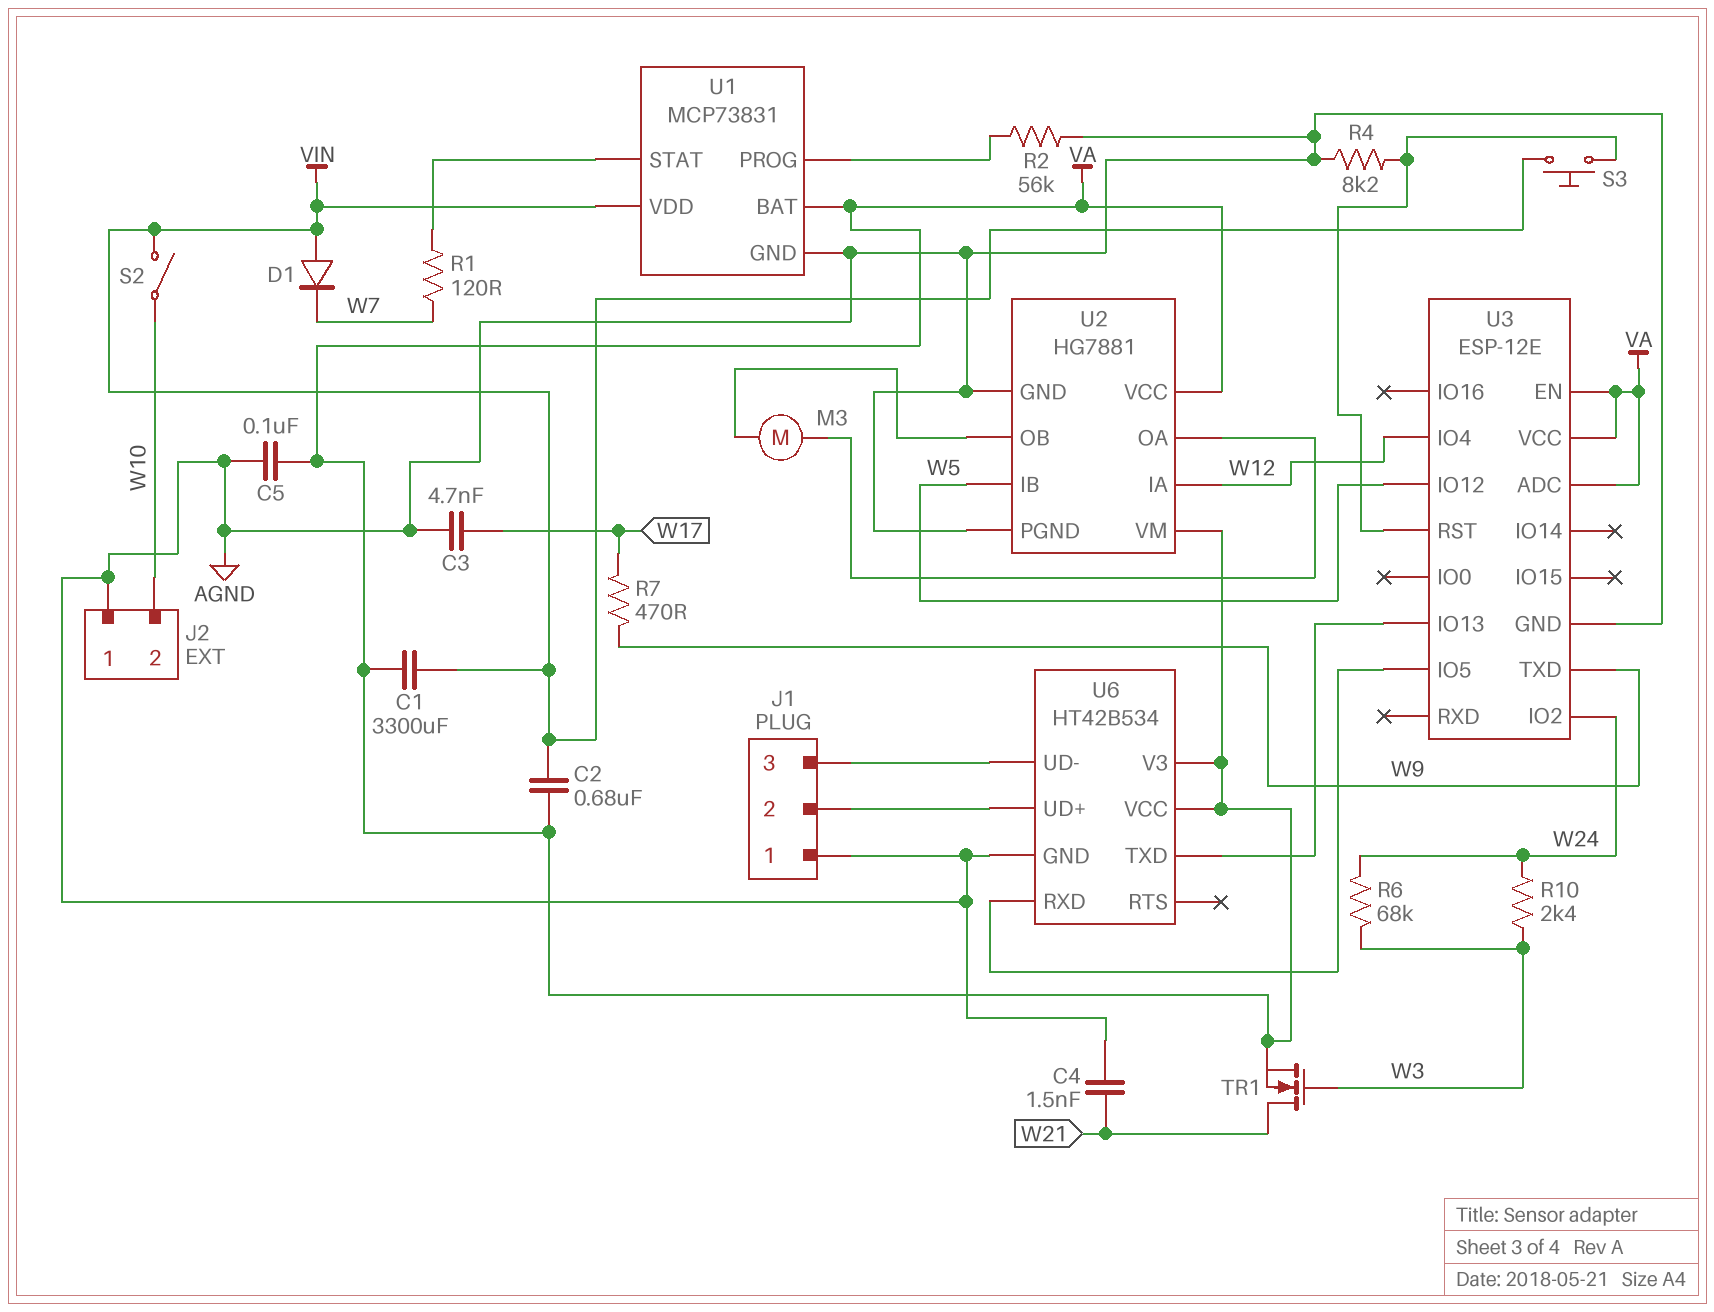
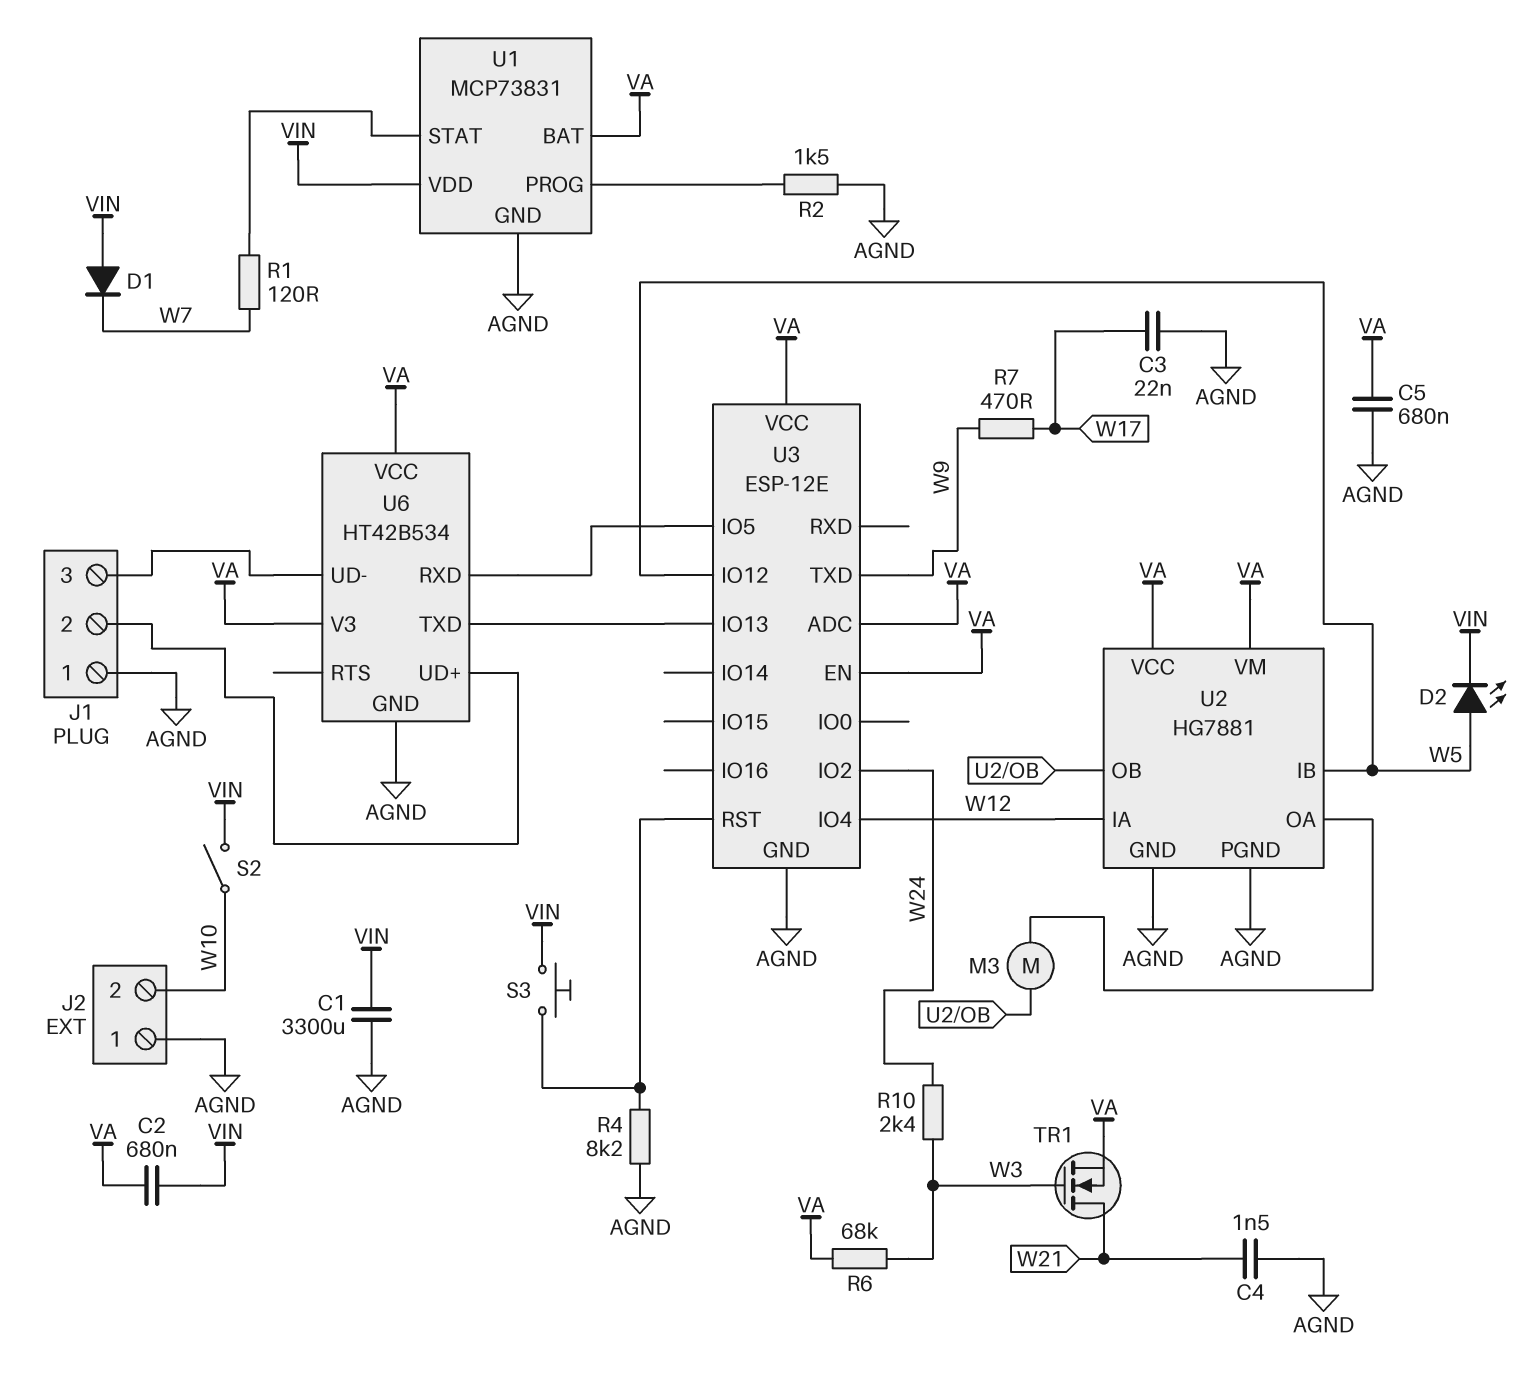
C1: 3300uF (VA, VIN) -> 3300uF (AGND, VIN)
C3: 4.7nF (AGND, W17) -> 22nF (AGND, W17)
C5: 100nF (AGND, VA) -> 680nF (AGND, VA)
D2: none -> LED (A W5, K VIN)
R2: 56k (AGND, U1/PROG) -> 1.5k (AGND, U1/PROG)
R6: 68k (W3, W24) -> 68k (VA, W3)

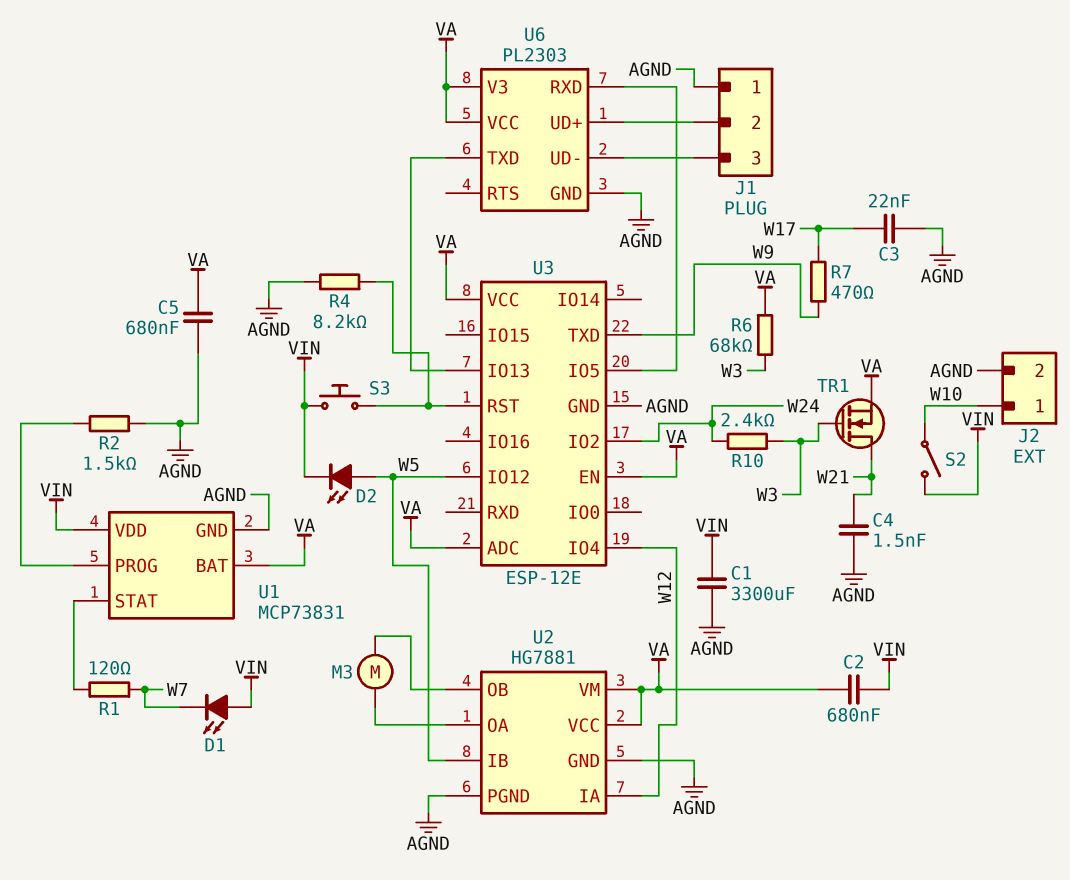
D1: diode (A VIN, K W7) -> LED (A VIN, K W7)
J2 pin 1: AGND -> W10
J2 pin 2: W10 -> AGND
U6: HT42B534 -> PL2303

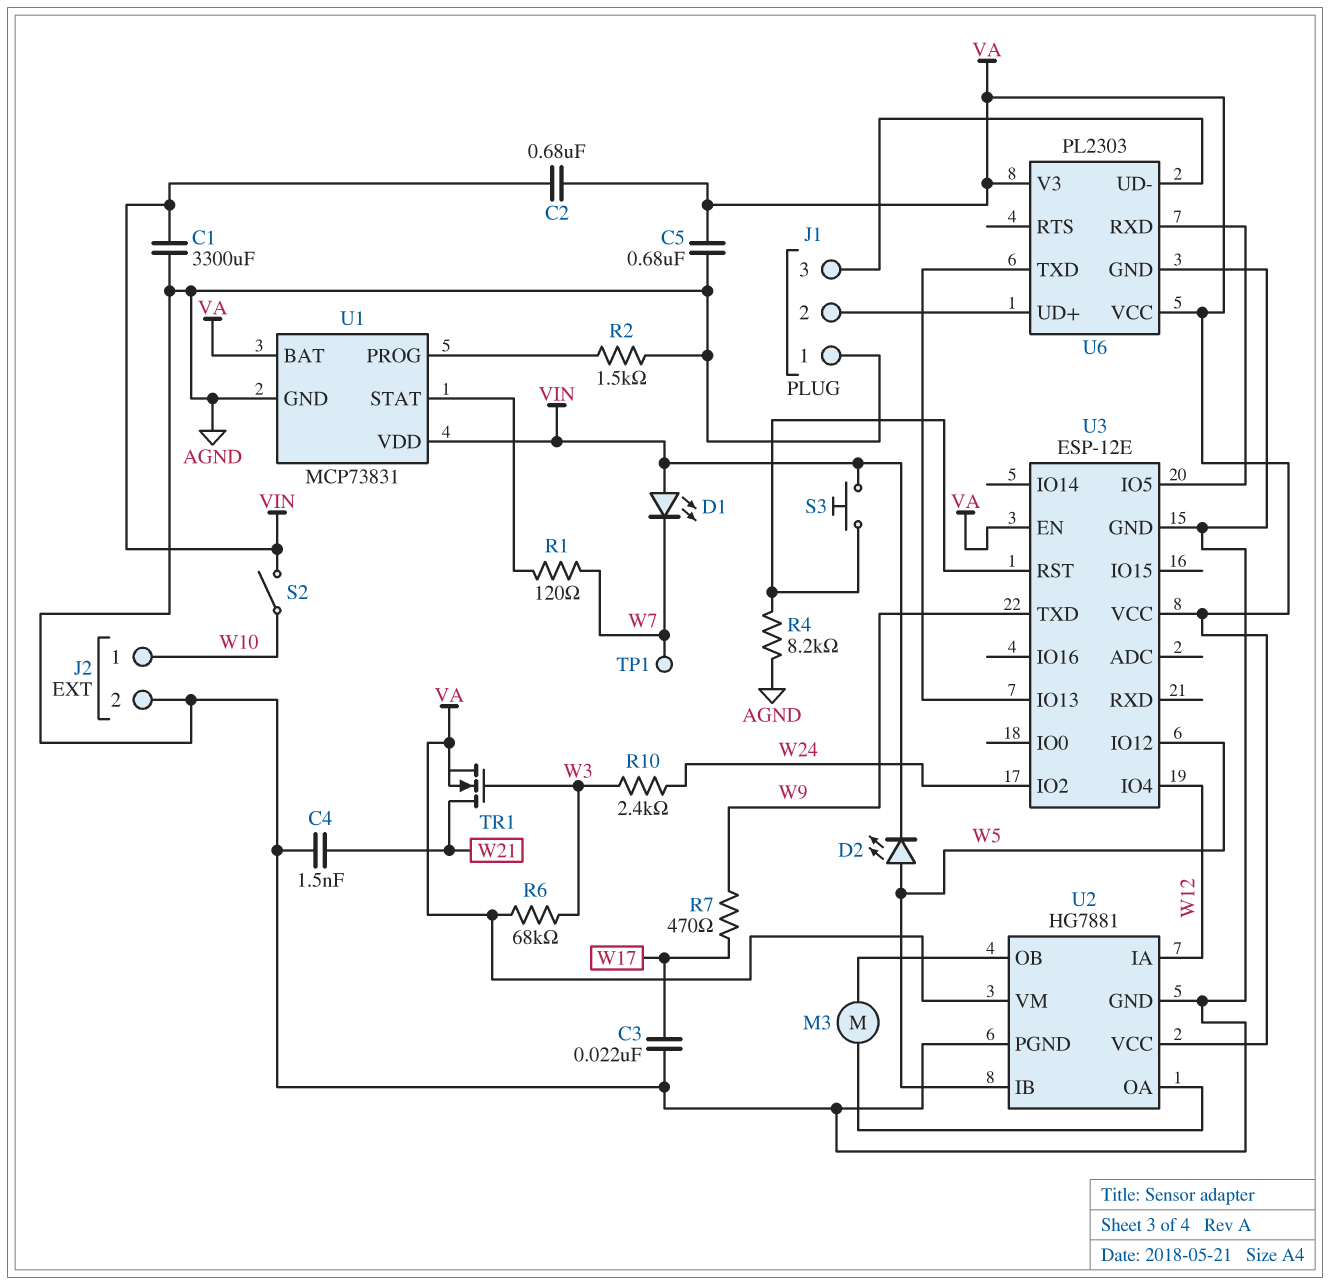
TP1: none -> test point (W7)
U3 pin ADC: VA -> none

